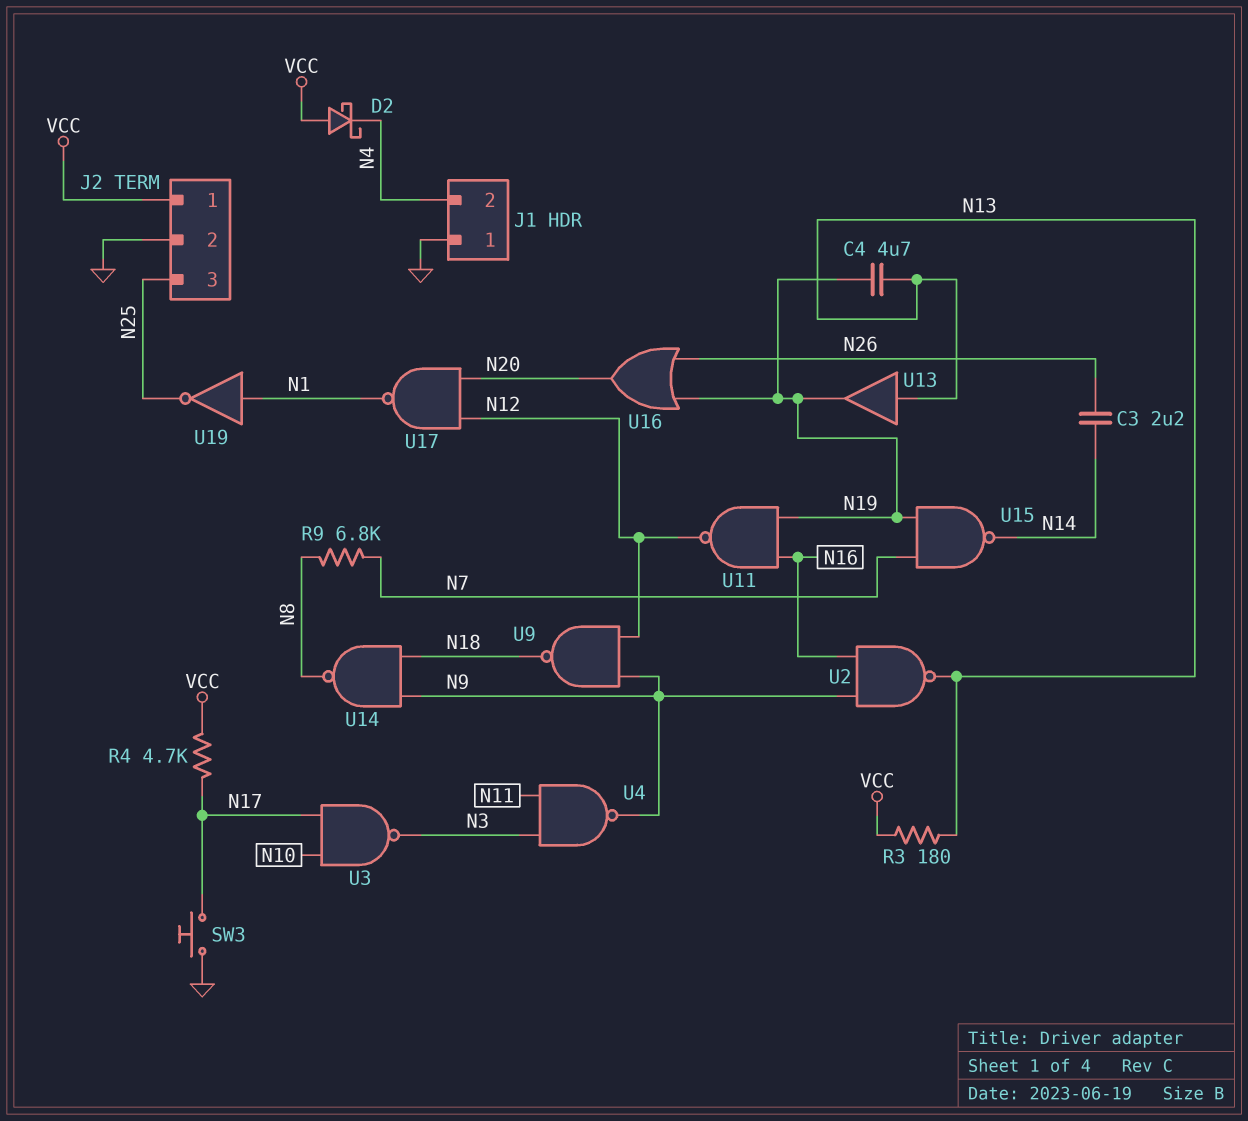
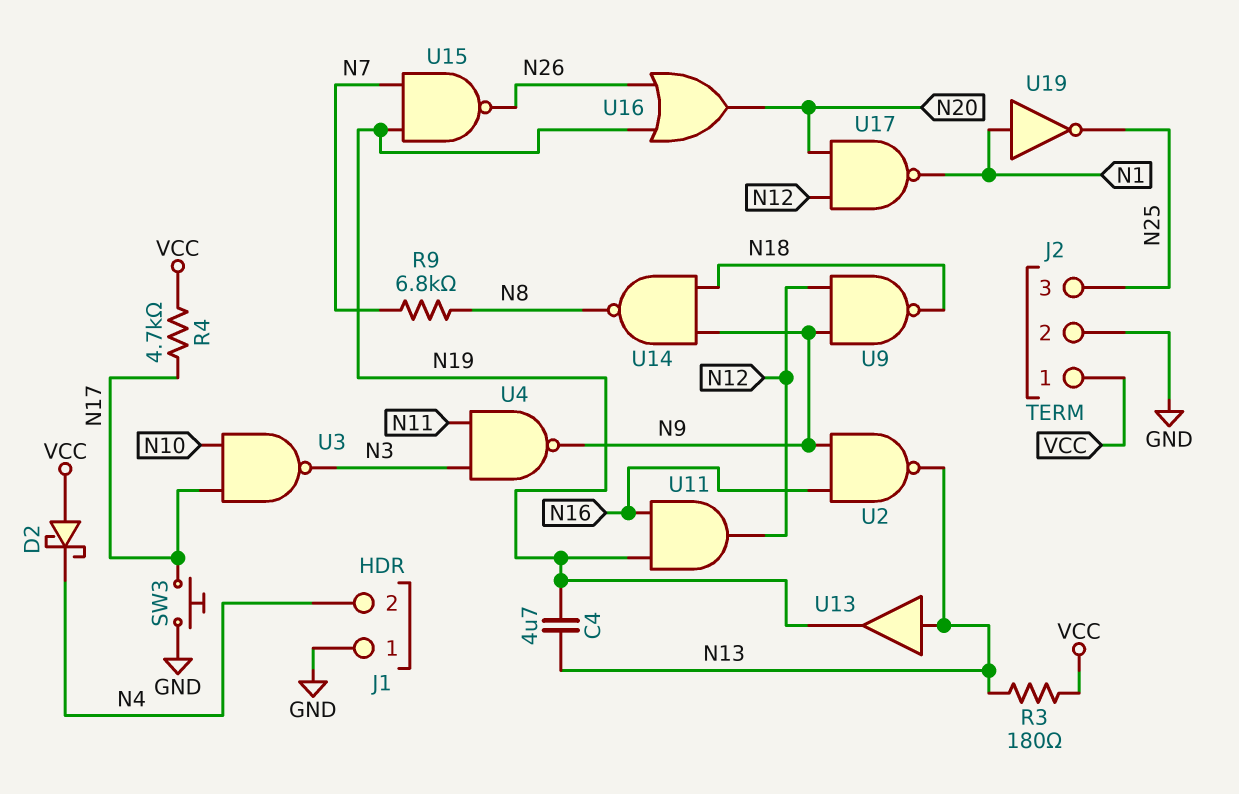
C3: 2.2uF (N14, N26) -> none
U11: NAND (in N16, in N19, out N12) -> AND (in N16, in N19, out N12)
U15: NAND (in N7, in N19, out N14) -> NAND (in N7, in N19, out N26)

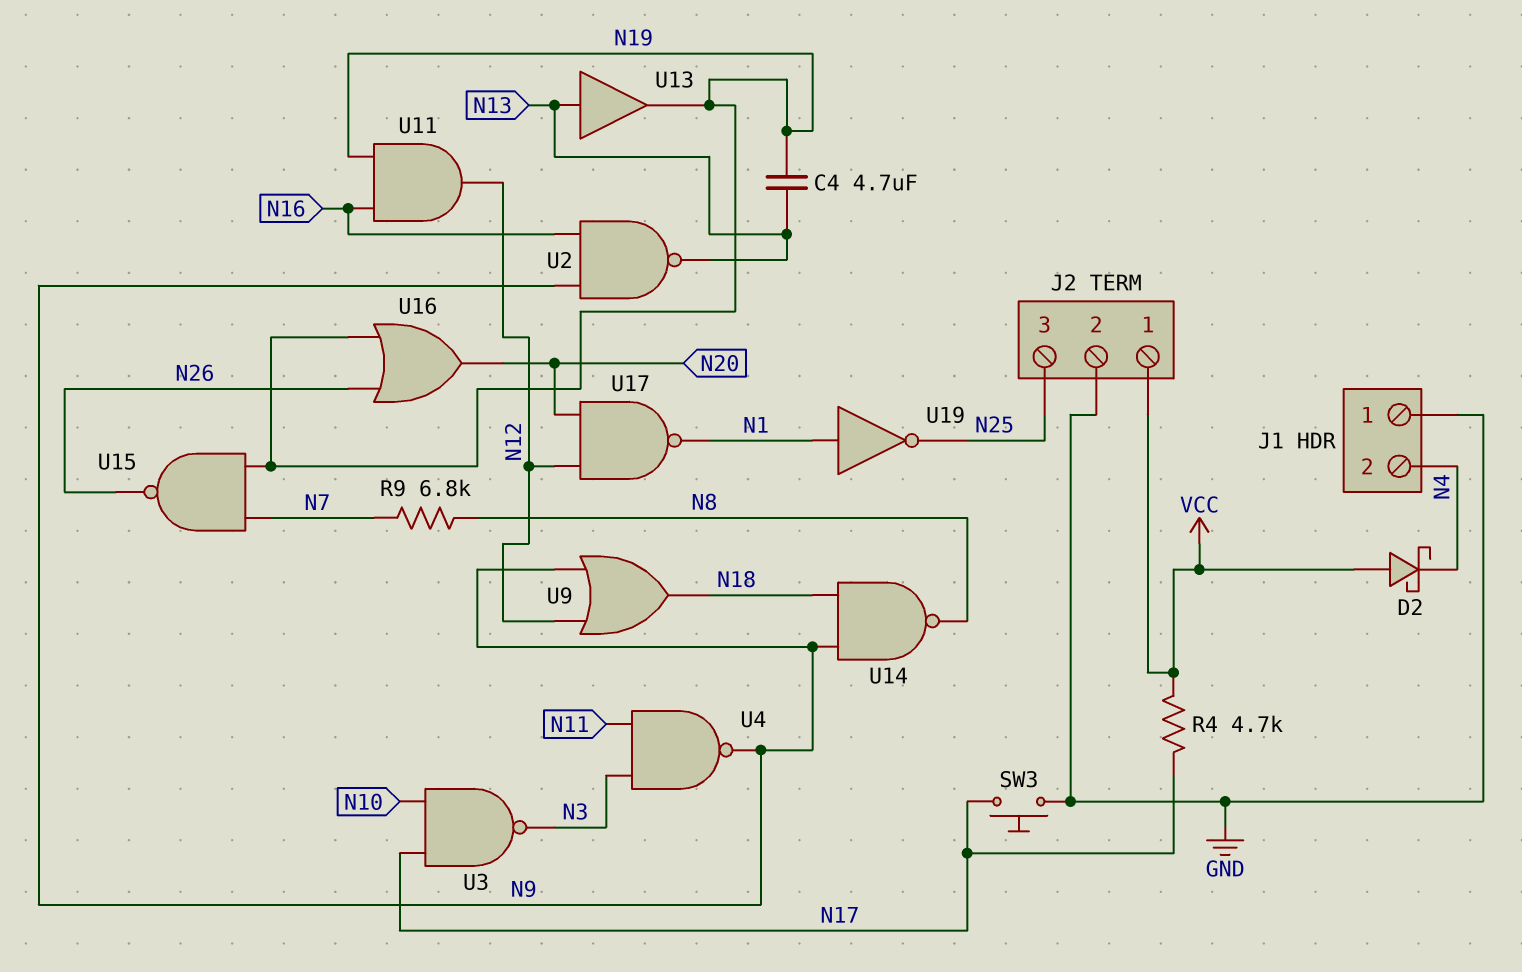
R3: 180 (N13, VCC) -> none
U9: NAND (in N9, in N12, out N18) -> OR (in N9, in N12, out N18)

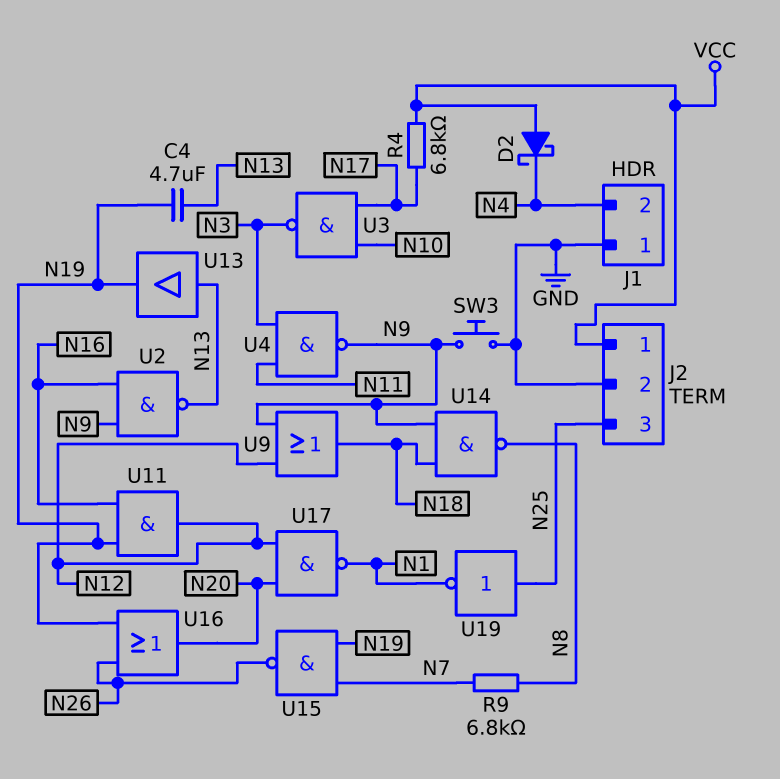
R4: 4.7k (N17, VCC) -> 6.8k (N17, VCC)
SW3: button (GND, N17) -> button (GND, N9)
U19: NOT (in N1, out N25) -> NOT (in N25, out N1)

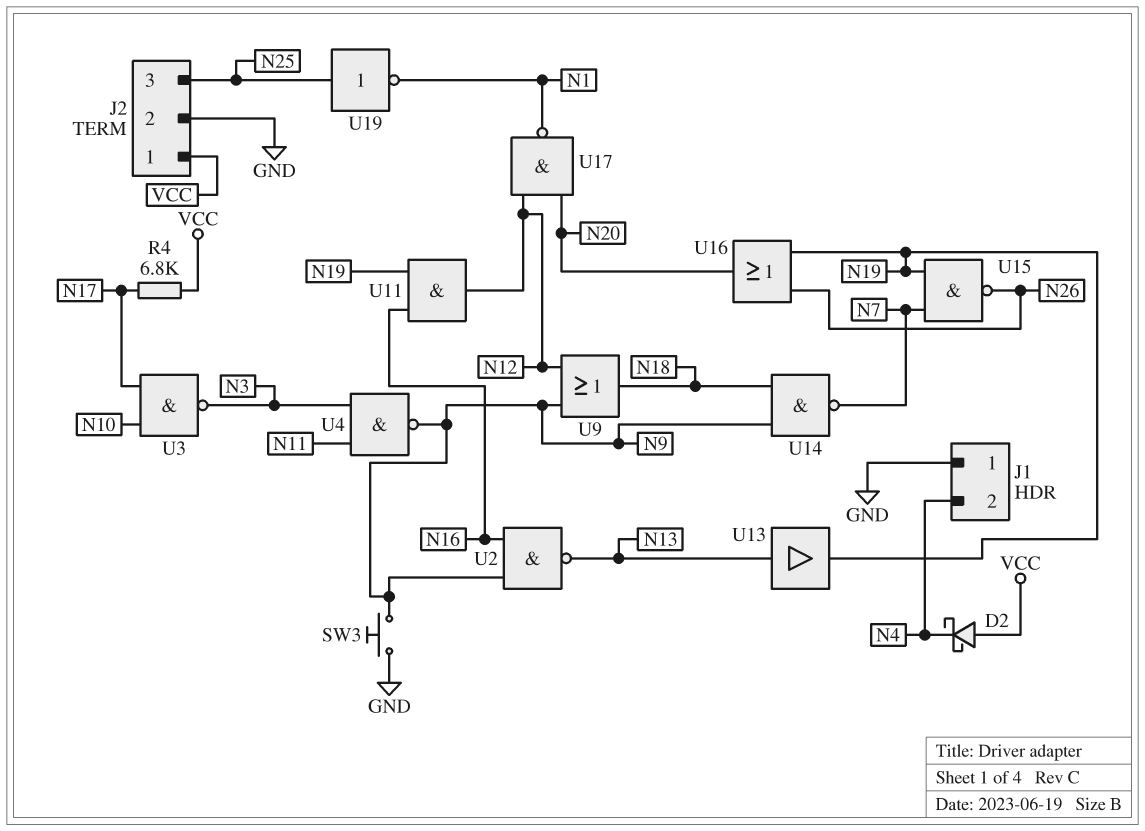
C4: 4.7uF (N13, N19) -> none
R9: 6.8k (N7, N8) -> none
U14: NAND (in N9, in N18, out N8) -> NAND (in N9, in N18, out N7)

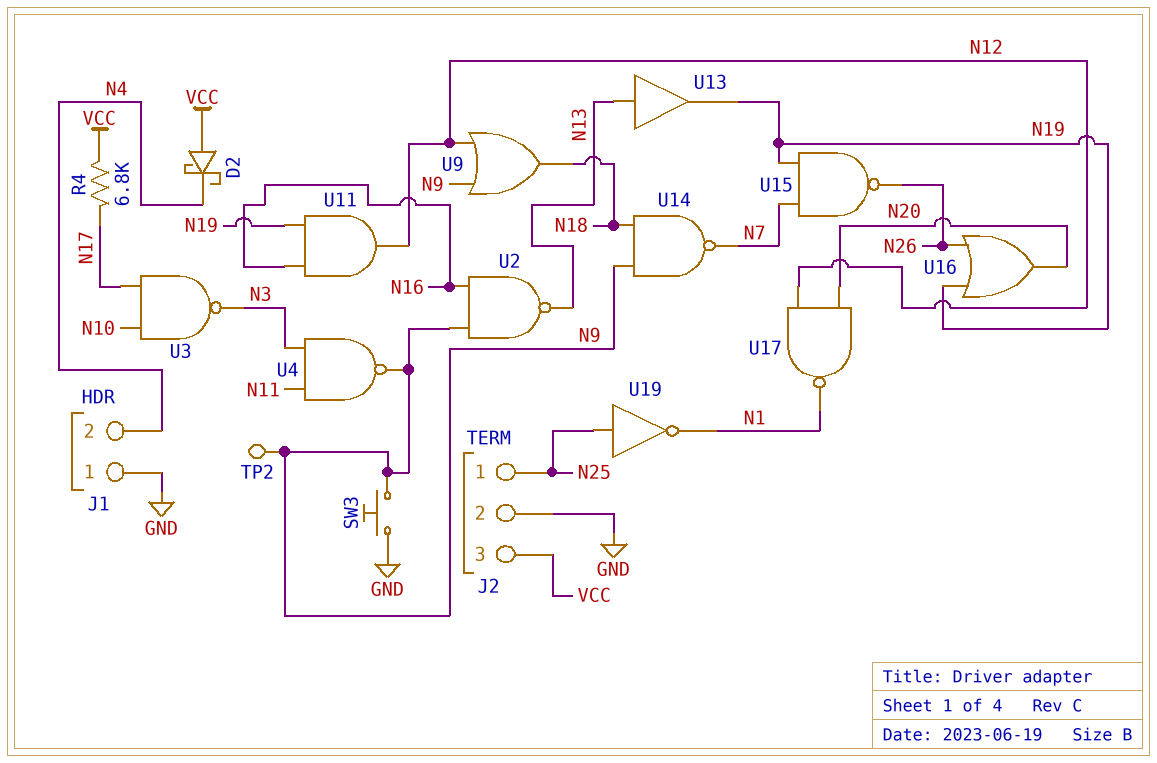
J2 pin 1: VCC -> N25
J2 pin 3: N25 -> VCC
TP2: none -> test point (N9)

